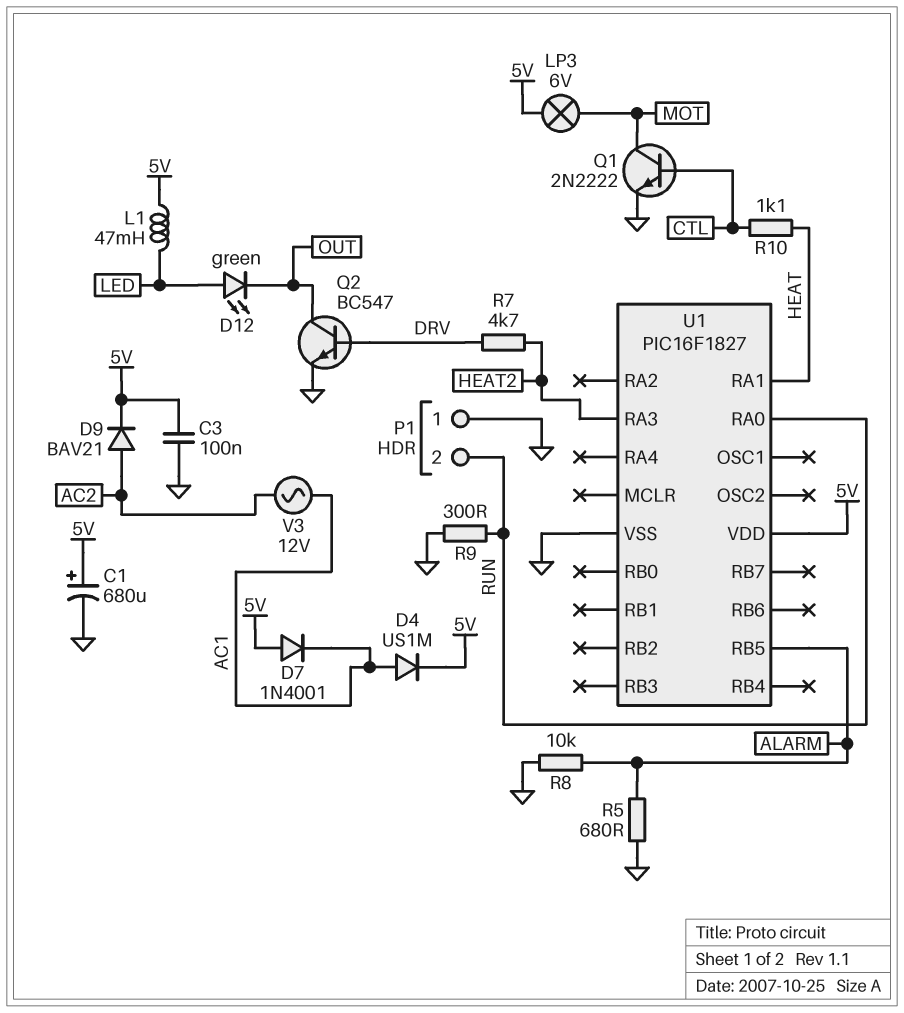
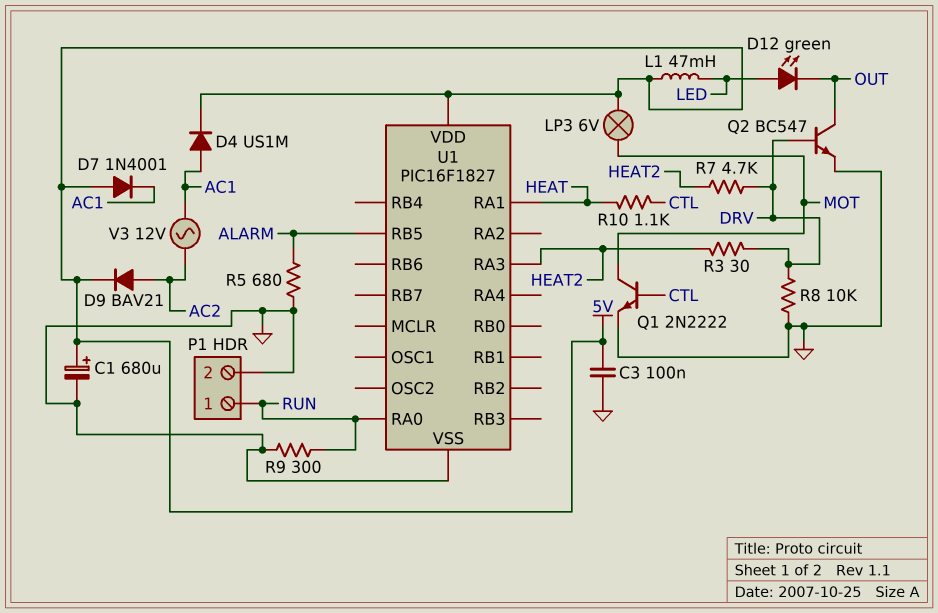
P1 pin 1: GND -> RUN
P1 pin 2: RUN -> GND
R3: none -> 30 (DRV, HEAT2)
R8: 10k (ALARM, GND) -> 10k (DRV, GND)

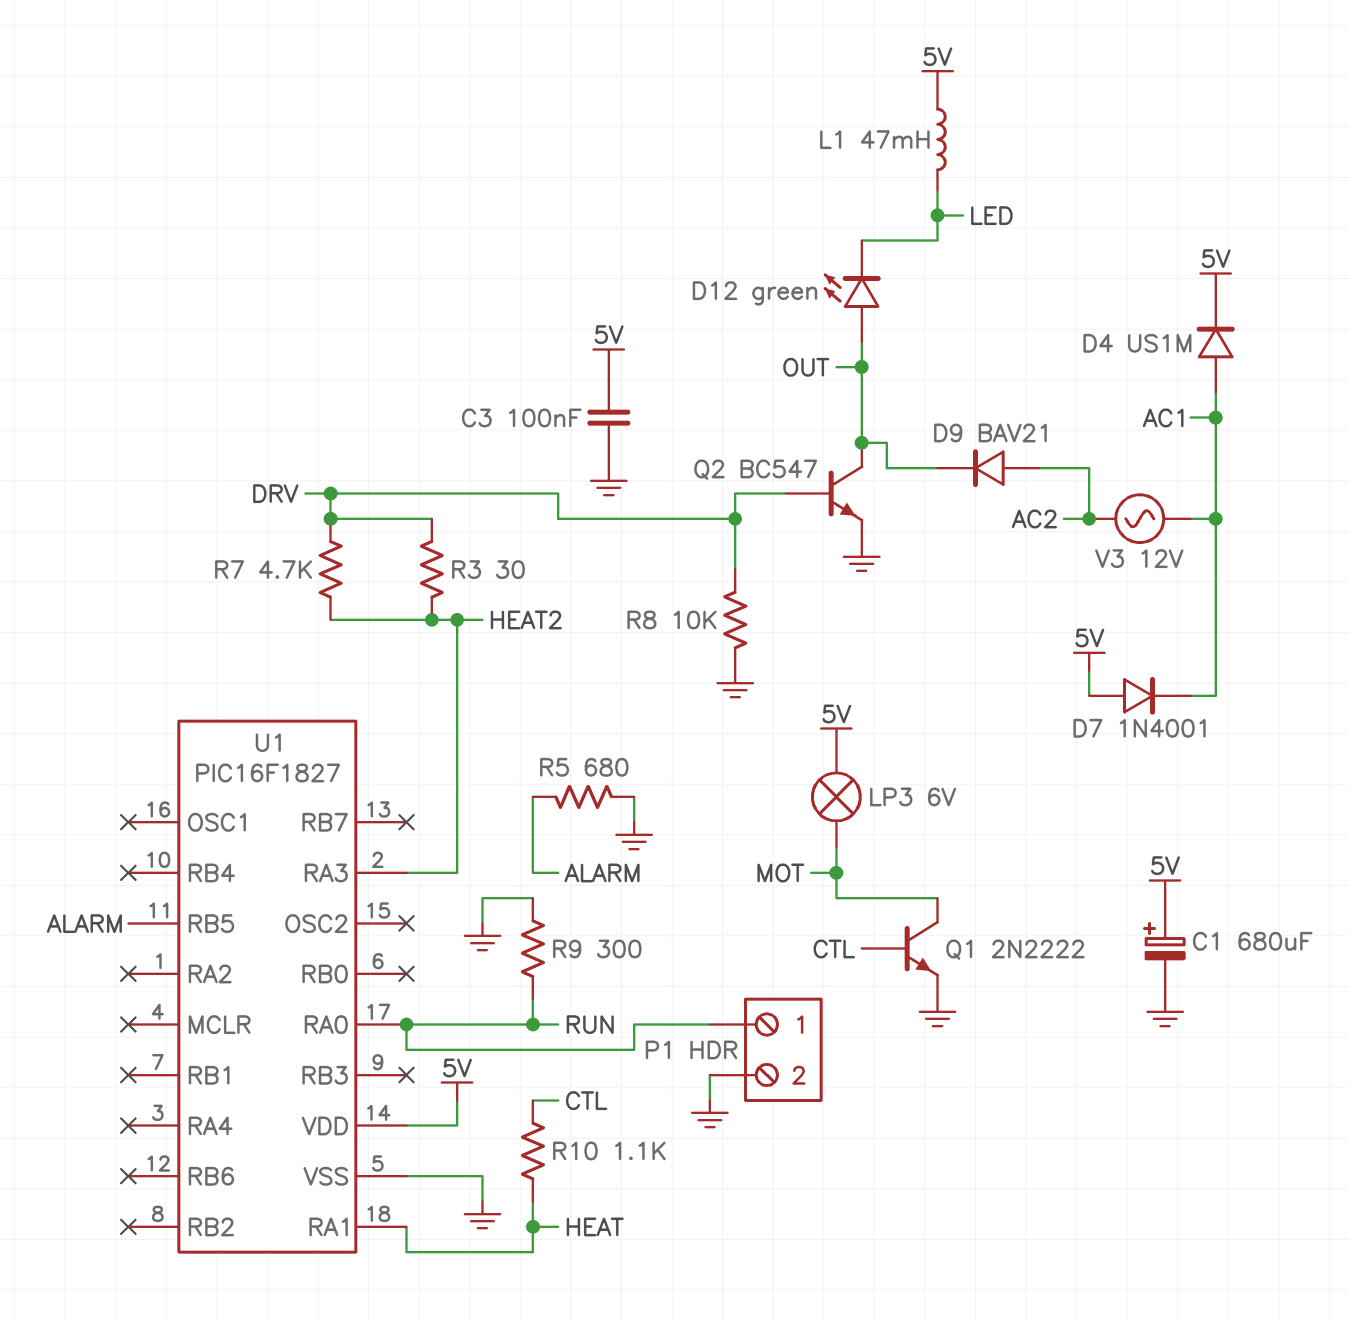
D9: diode BAV21 (A AC2, K 5V) -> diode BAV21 (A AC2, K OUT)
D12: LED green (A LED, K OUT) -> LED green (A OUT, K LED)

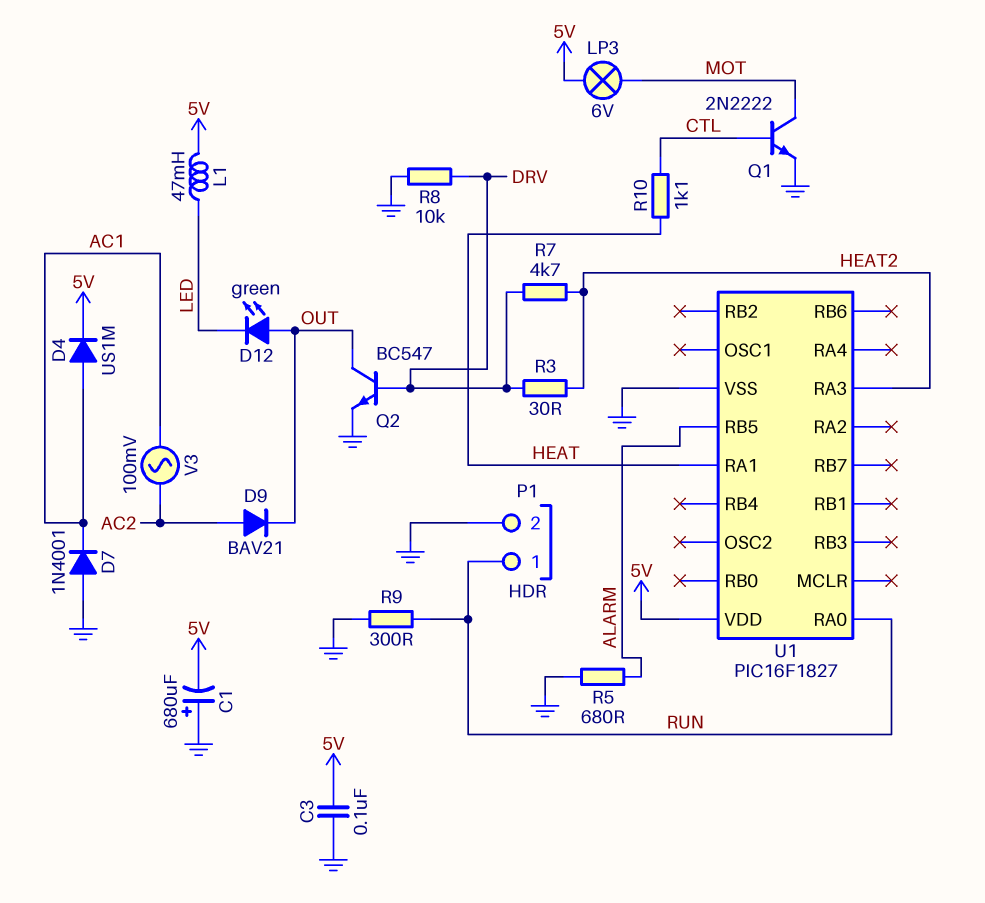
C1: 680uF (plus 5V, minus GND) -> 680uF (plus GND, minus 5V)
D7: diode 1N4001 (A 5V, K AC1) -> diode 1N4001 (A GND, K AC1)
V3: AC 12V (AC1, AC2) -> AC 100mV (AC1, AC2)

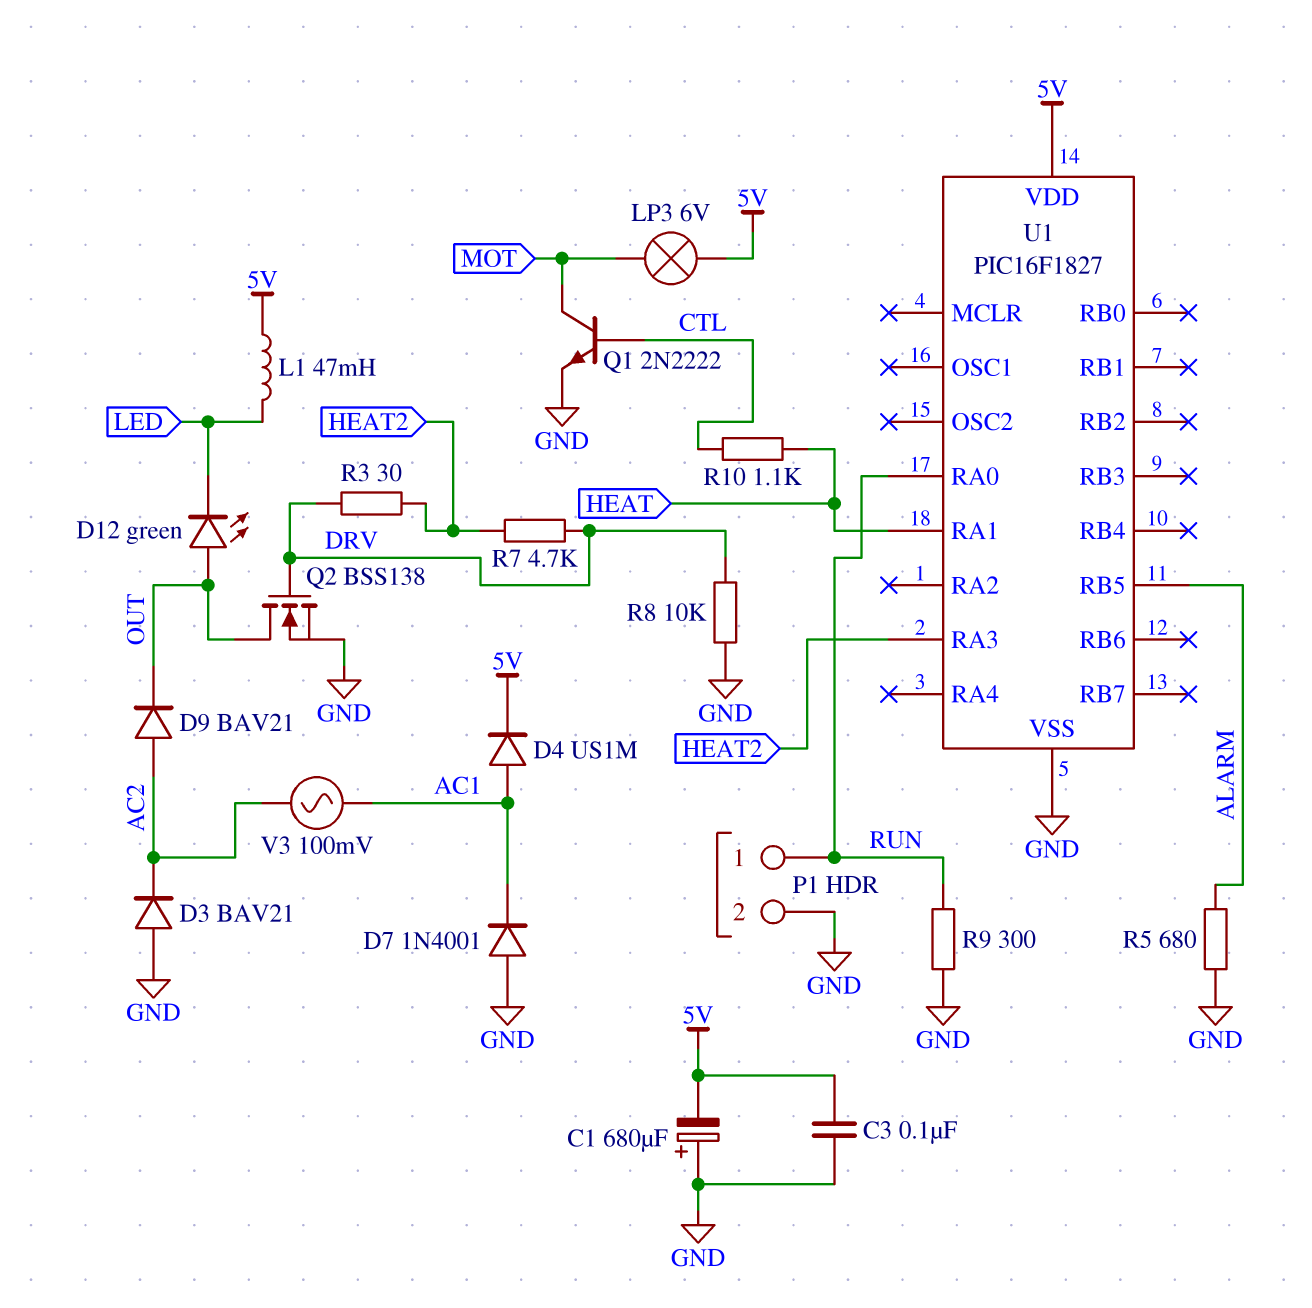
D3: none -> diode BAV21 (A GND, K AC2)
Q2: NPN BC547 (B DRV, C OUT, E GND) -> NMOS BSS138 (G DRV, D OUT, S GND)

